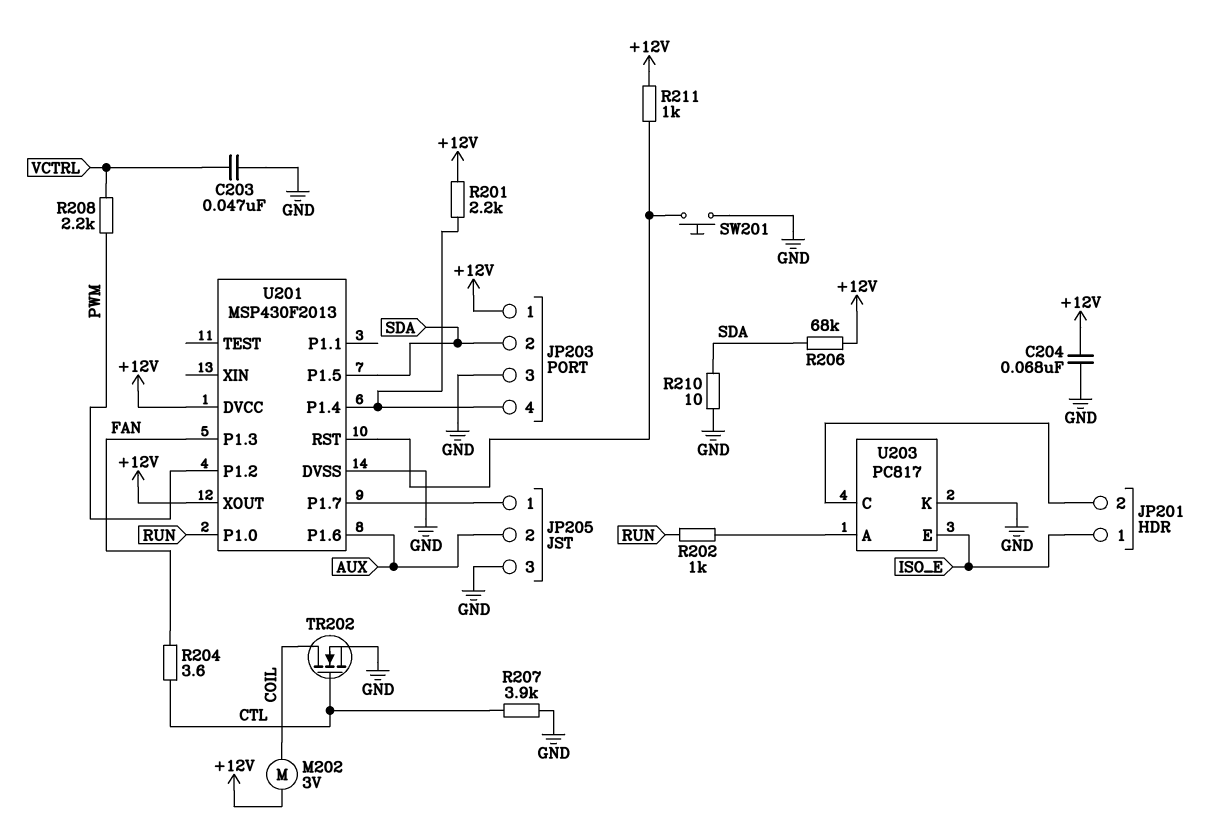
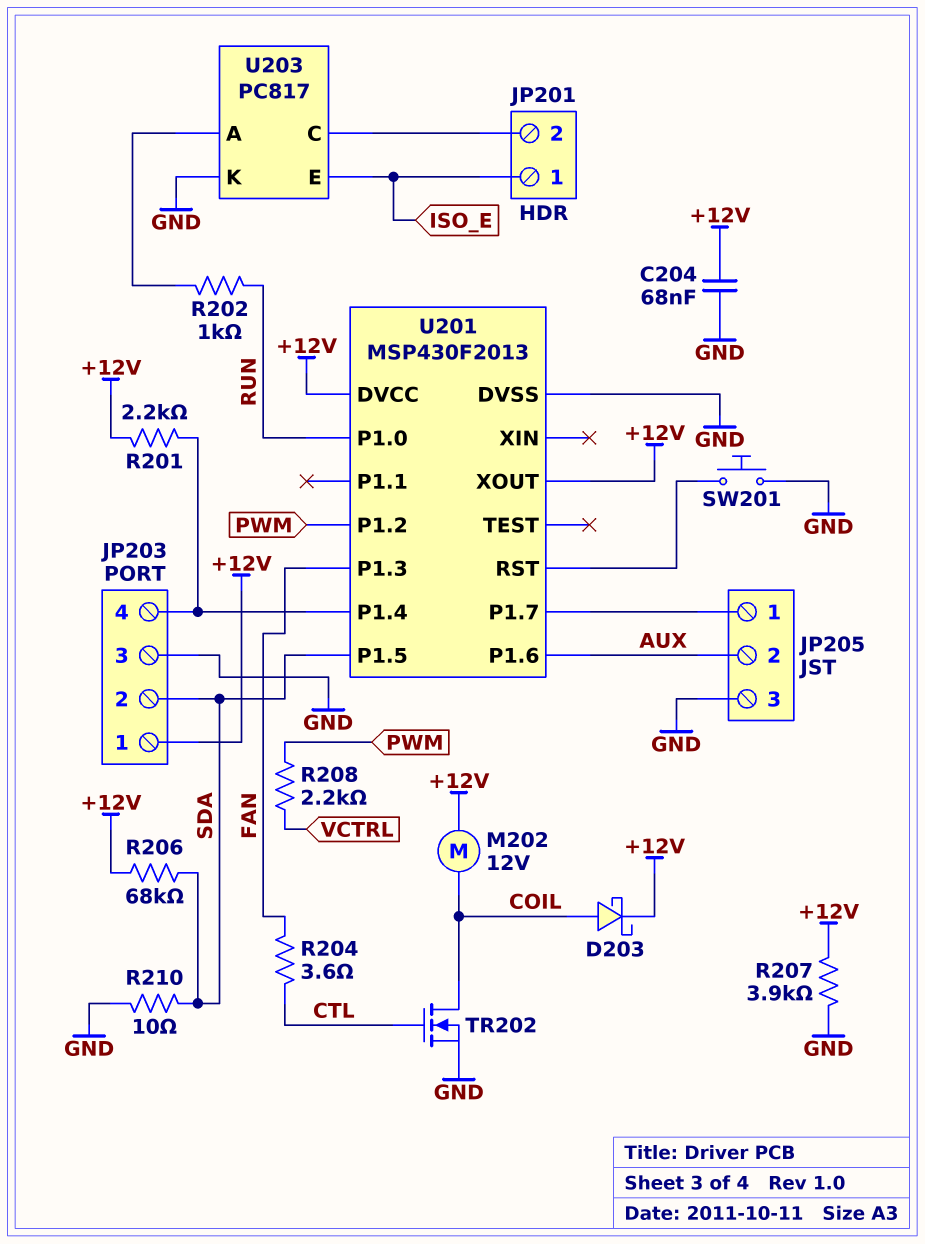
C203: 47nF (GND, VCTRL) -> none
D203: none -> schottky (A COIL, K +12V)
M202: motor 3V (+12V, COIL) -> motor 12V (+12V, COIL)
R207: 3.9k (CTL, GND) -> 3.9k (+12V, GND)
R211: 1k (+12V, U201/RST) -> none

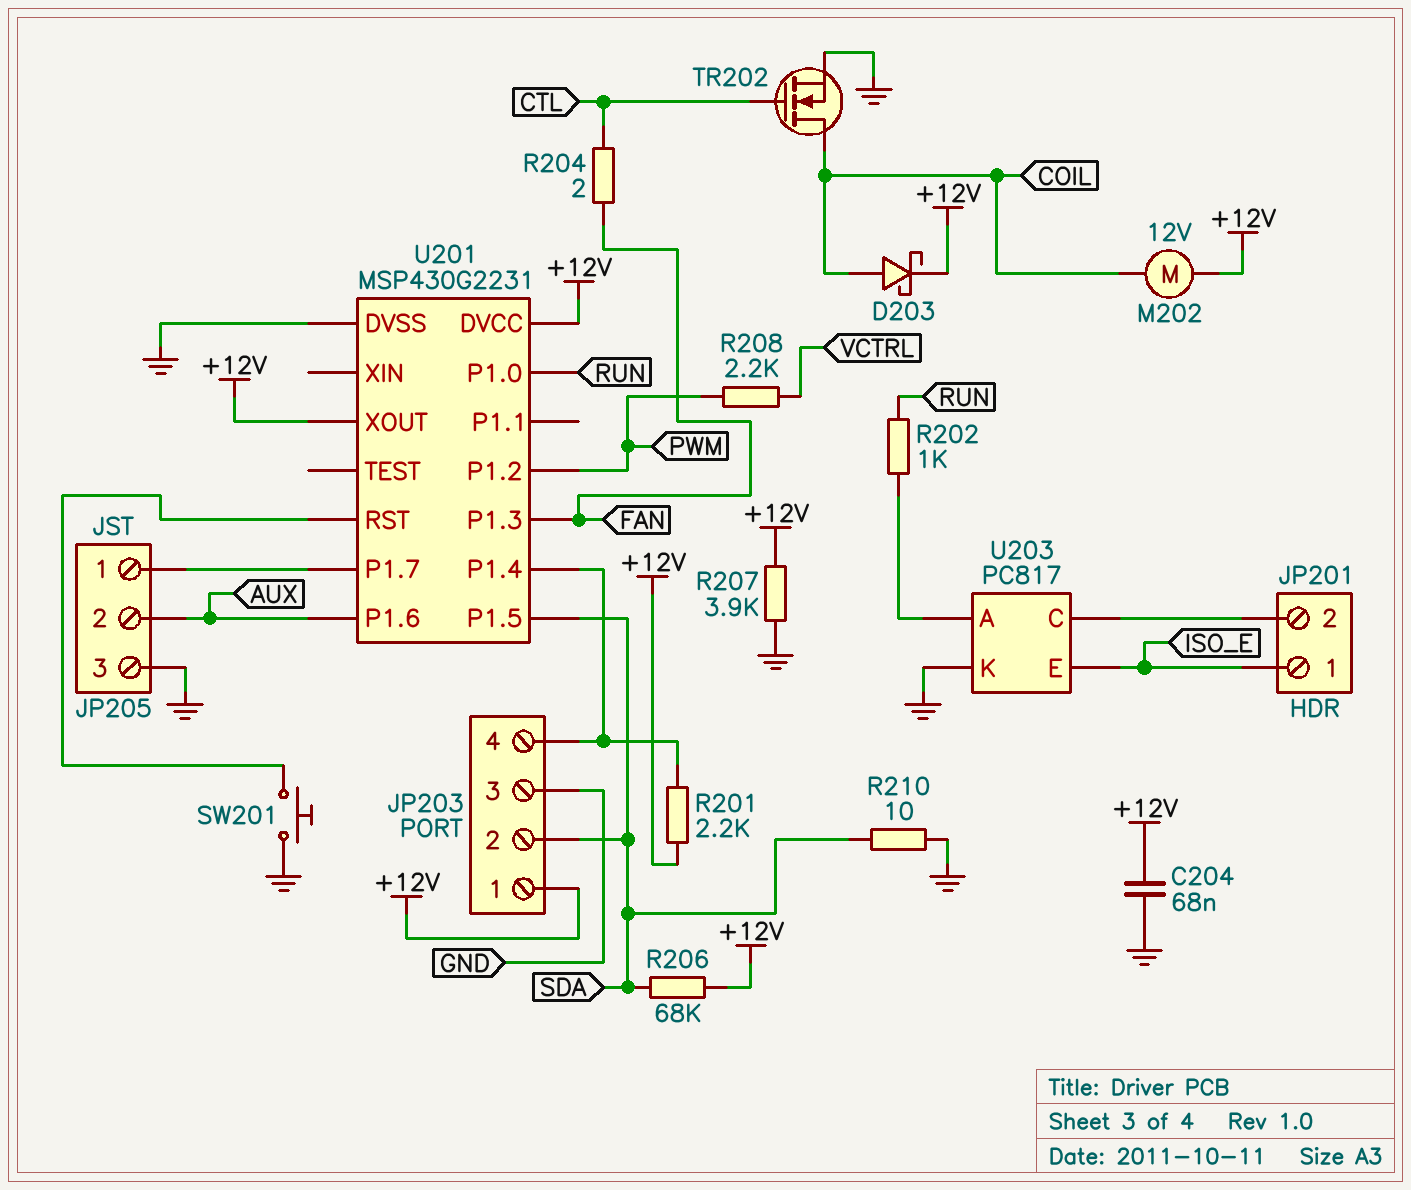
R204: 3.6 (CTL, FAN) -> 2 (CTL, FAN)
U201: MSP430F2013 -> MSP430G2231

